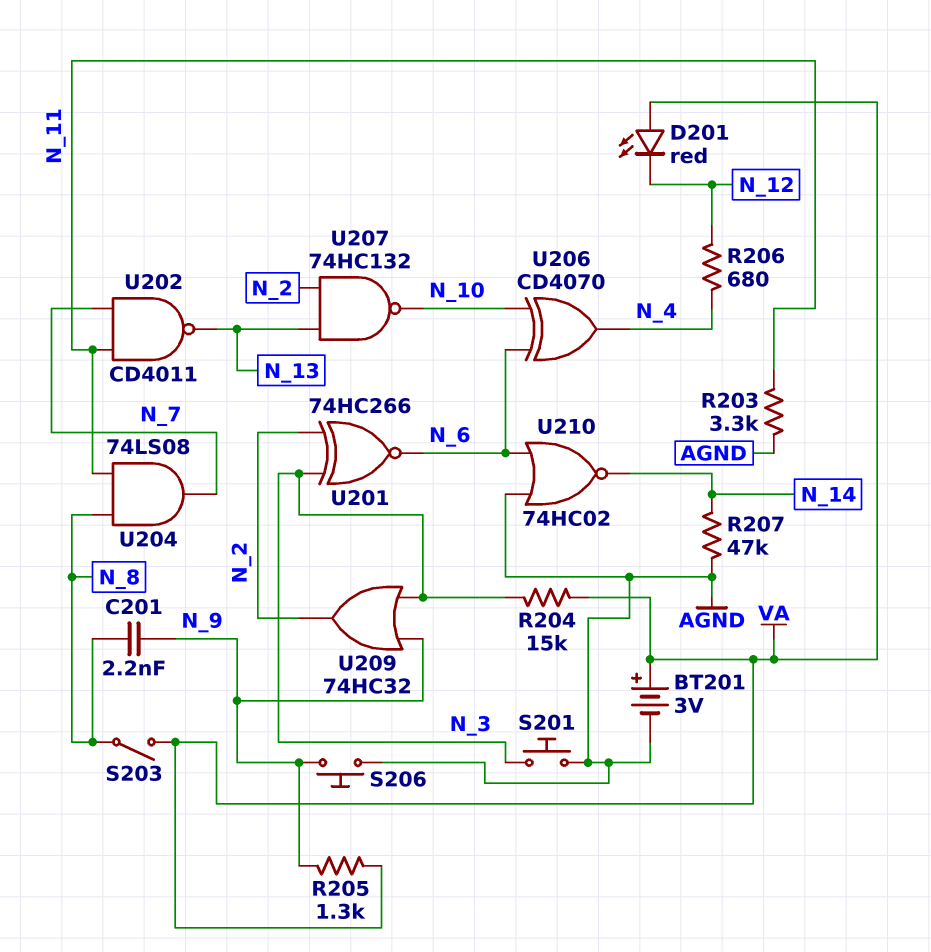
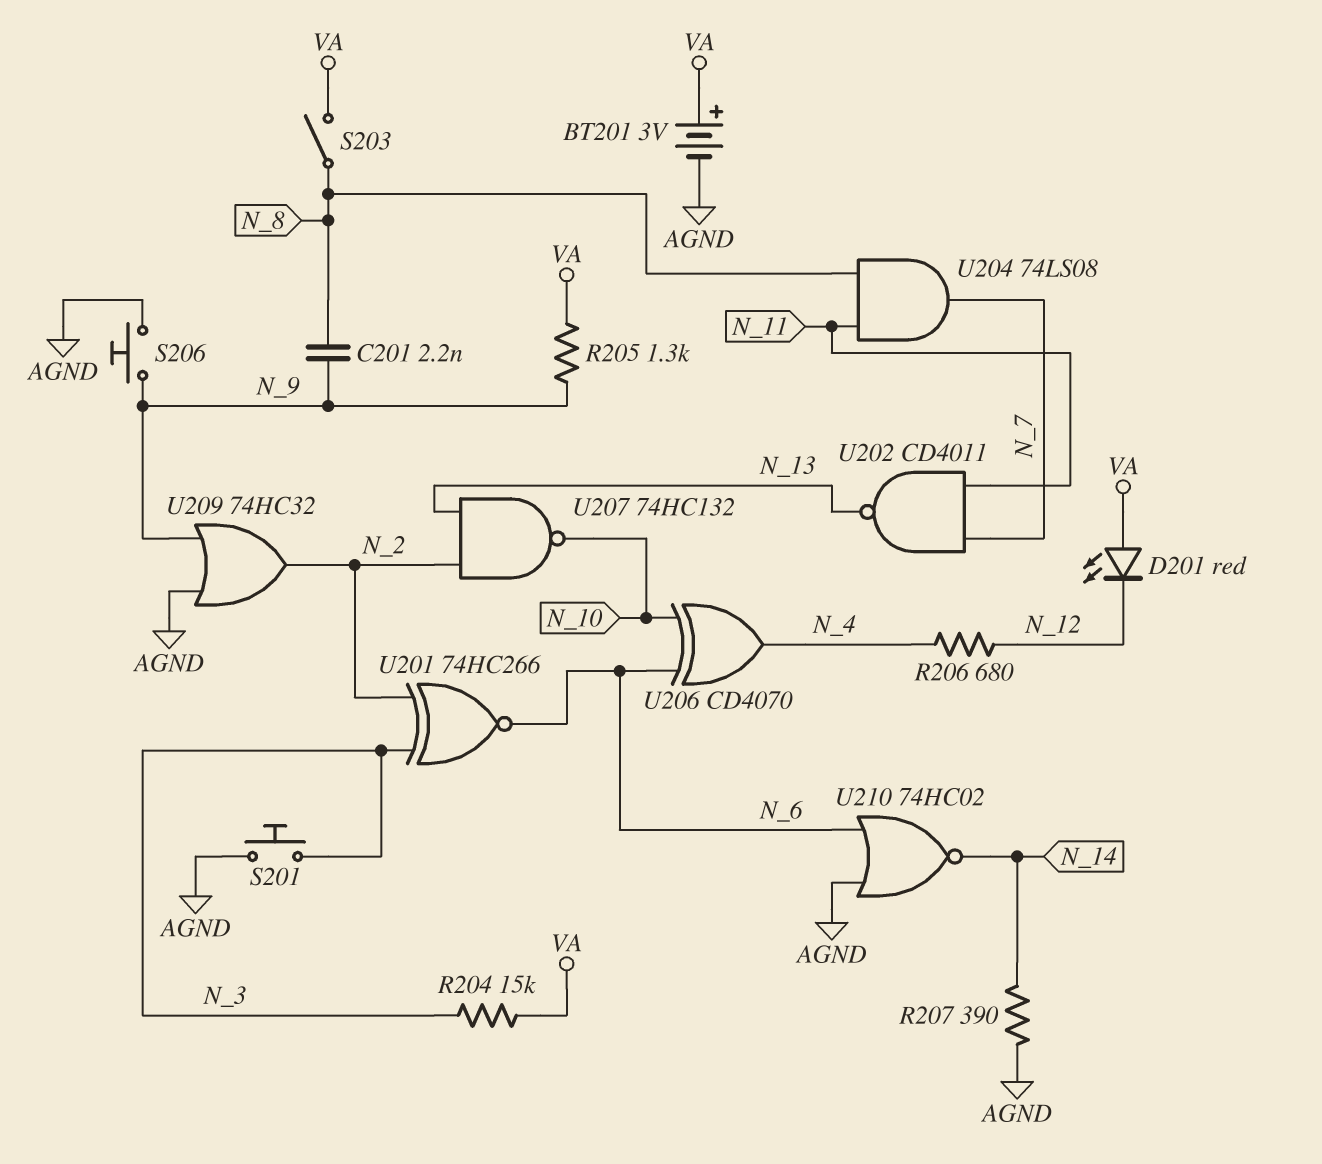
R203: 3.3k (AGND, N_11) -> none
R207: 47k (AGND, N_14) -> 390 (AGND, N_14)
U209: OR 74HC32 (in N_3, in N_9, out N_2) -> OR 74HC32 (in AGND, in N_9, out N_2)

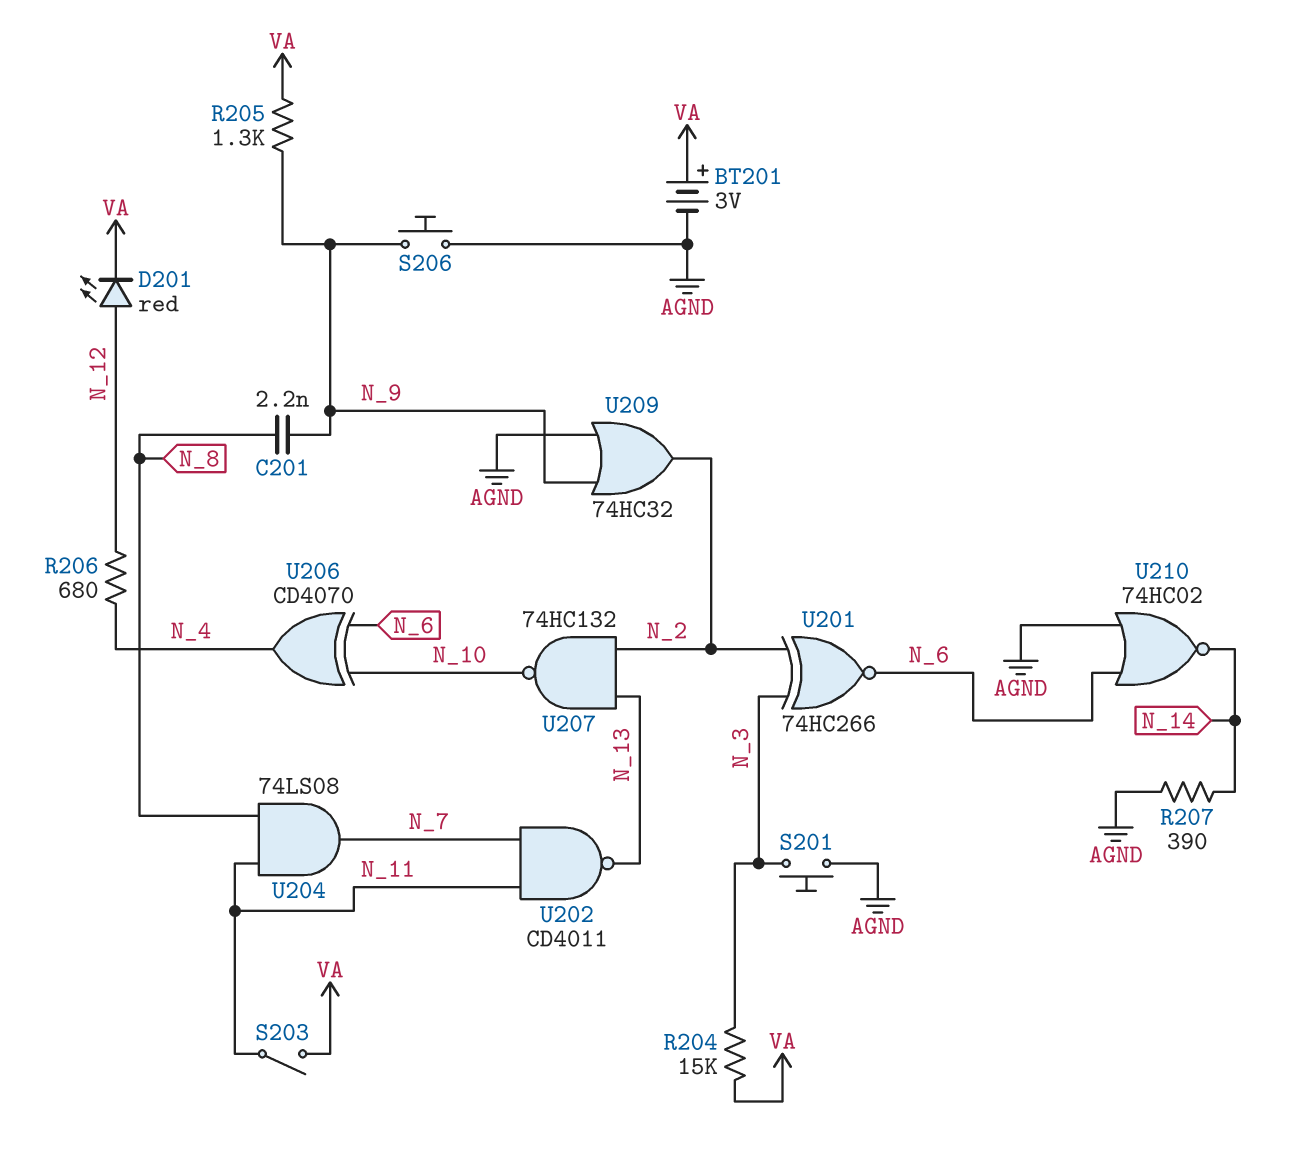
D201: LED red (A VA, K N_12) -> LED red (A N_12, K VA)
S203: switch (N_8, VA) -> switch (N_11, VA)

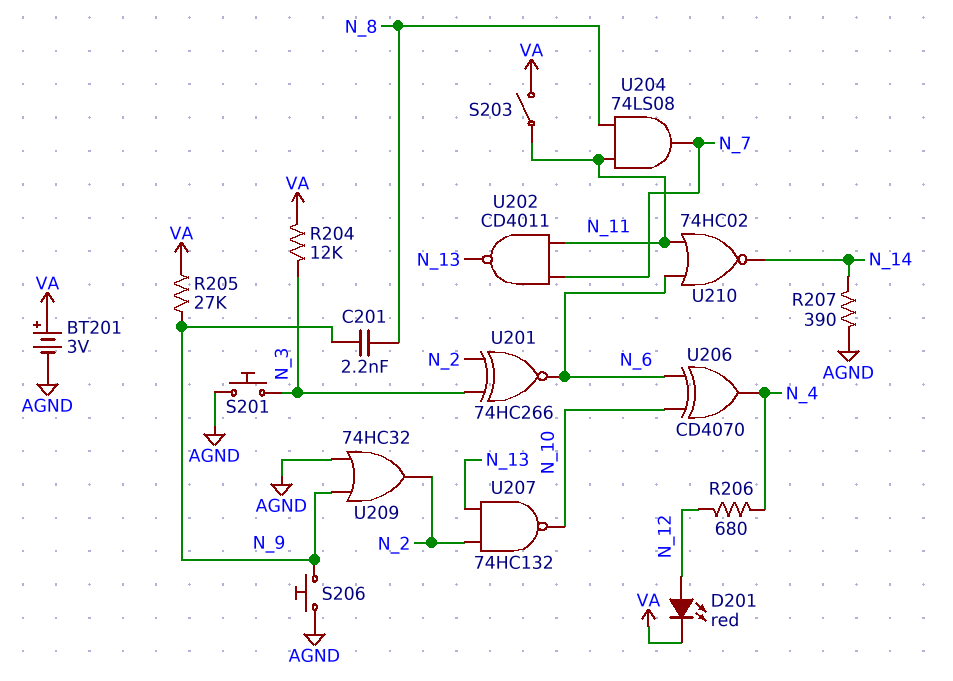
R204: 15k (N_3, VA) -> 12k (N_3, VA)
R205: 1.3k (N_9, VA) -> 27k (N_9, VA)
U210: NOR 74HC02 (in AGND, in N_6, out N_14) -> NOR 74HC02 (in N_6, in N_11, out N_14)

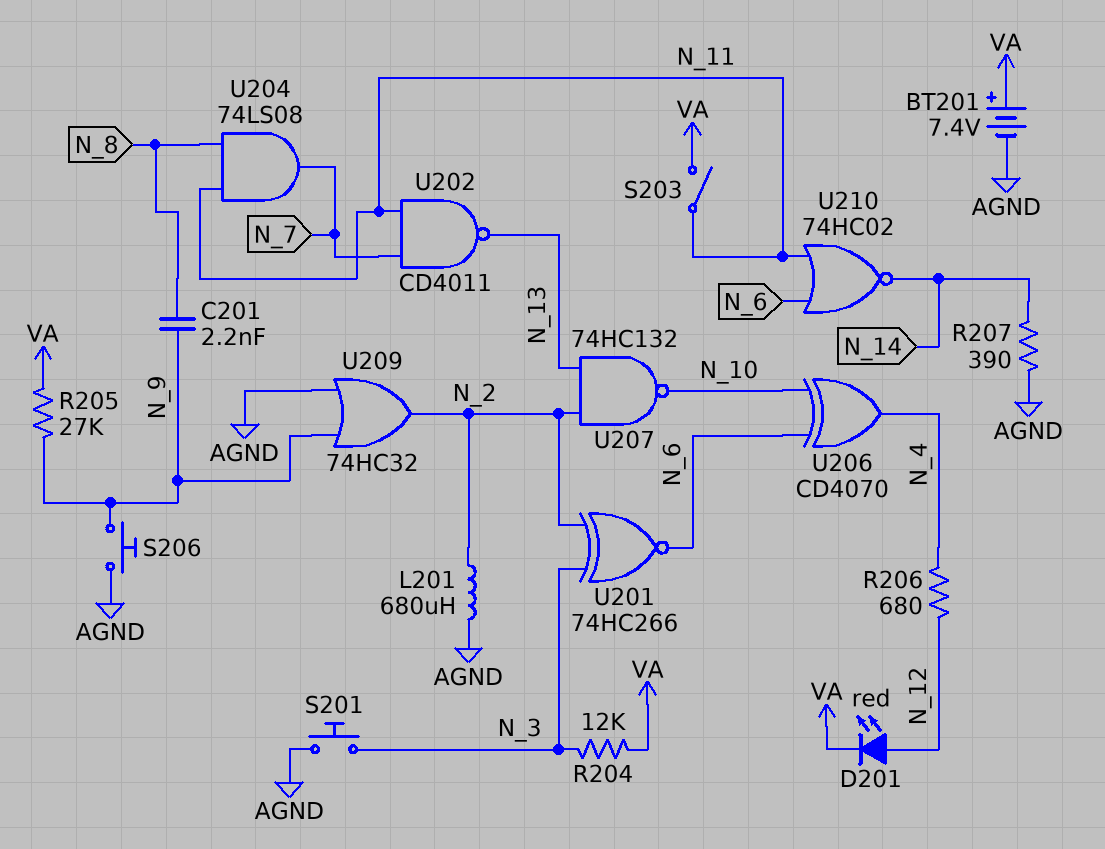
BT201: 3V (plus VA, minus AGND) -> 7.4V (plus VA, minus AGND)
L201: none -> 680uH (AGND, N_2)

